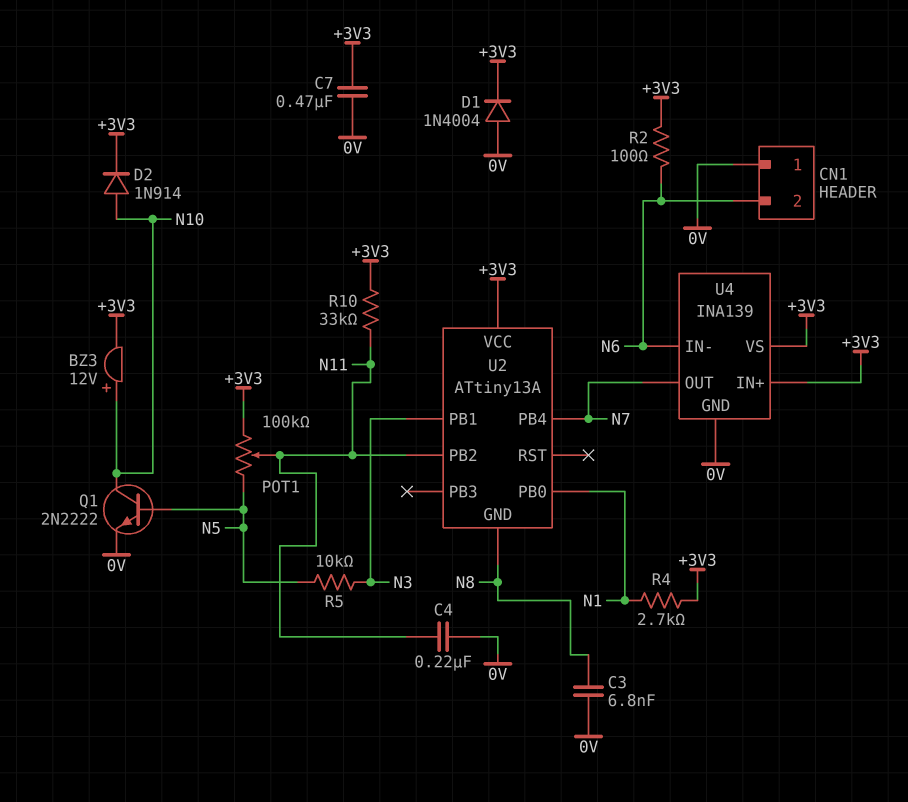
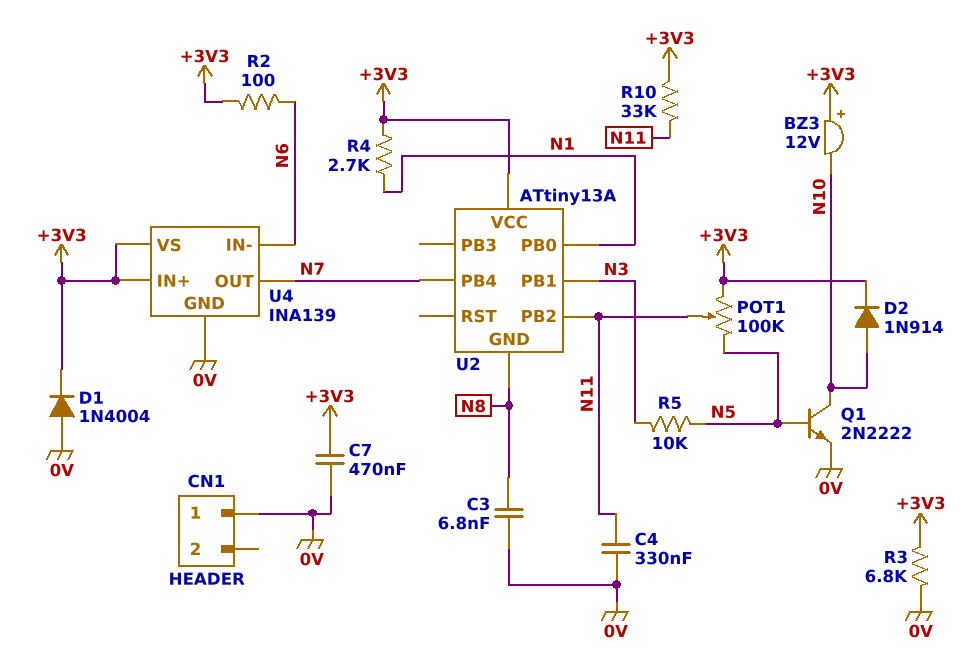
BZ3: buzzer 12V (plus N10, minus +3V3) -> buzzer 12V (plus +3V3, minus N10)
C4: 220nF (0V, N11) -> 330nF (0V, N11)
CN1 pin 2: N6 -> none
R3: none -> 6.8k (+3V3, 0V)

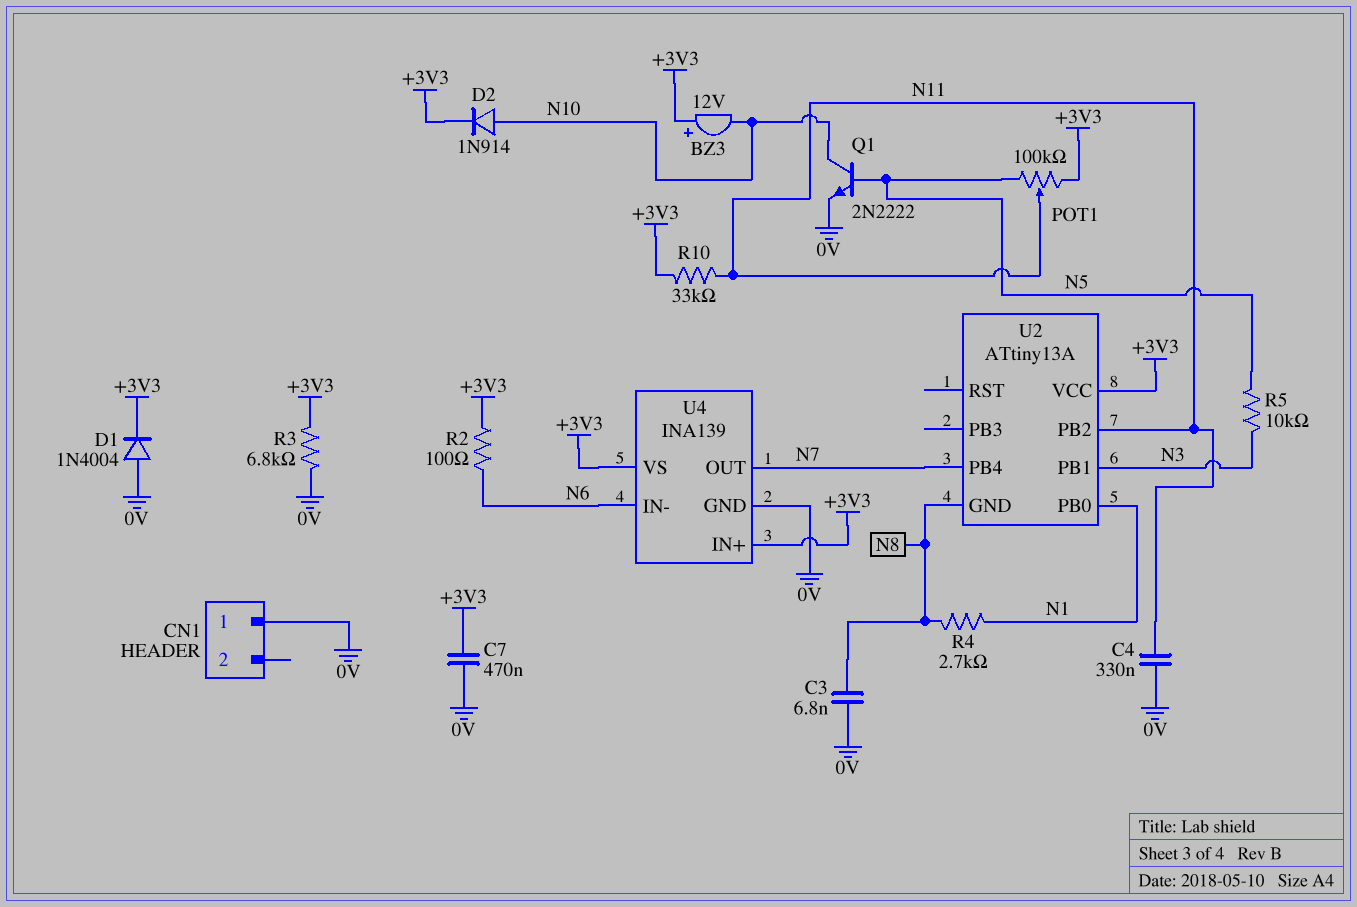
R4: 2.7k (+3V3, N1) -> 2.7k (N1, N8)

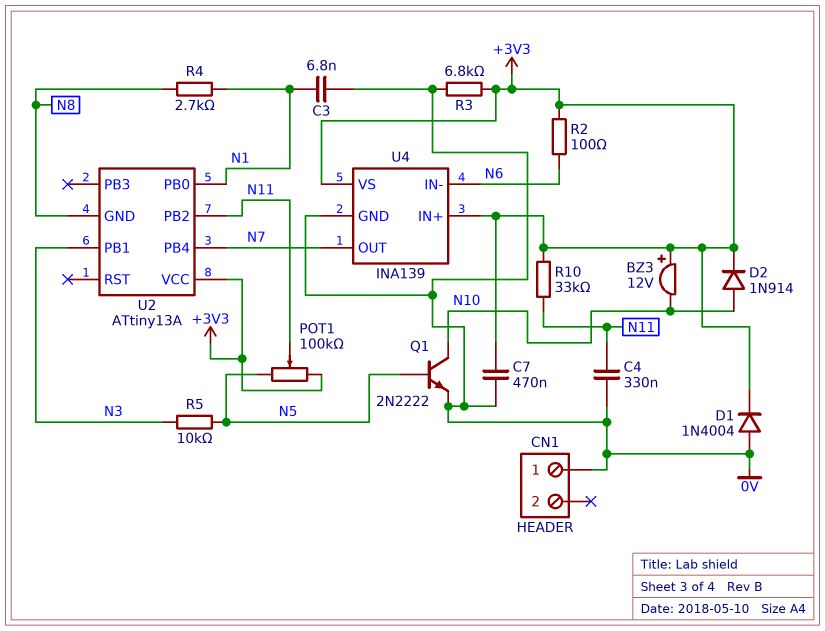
C3: 6.8nF (0V, N8) -> 6.8nF (0V, N1)

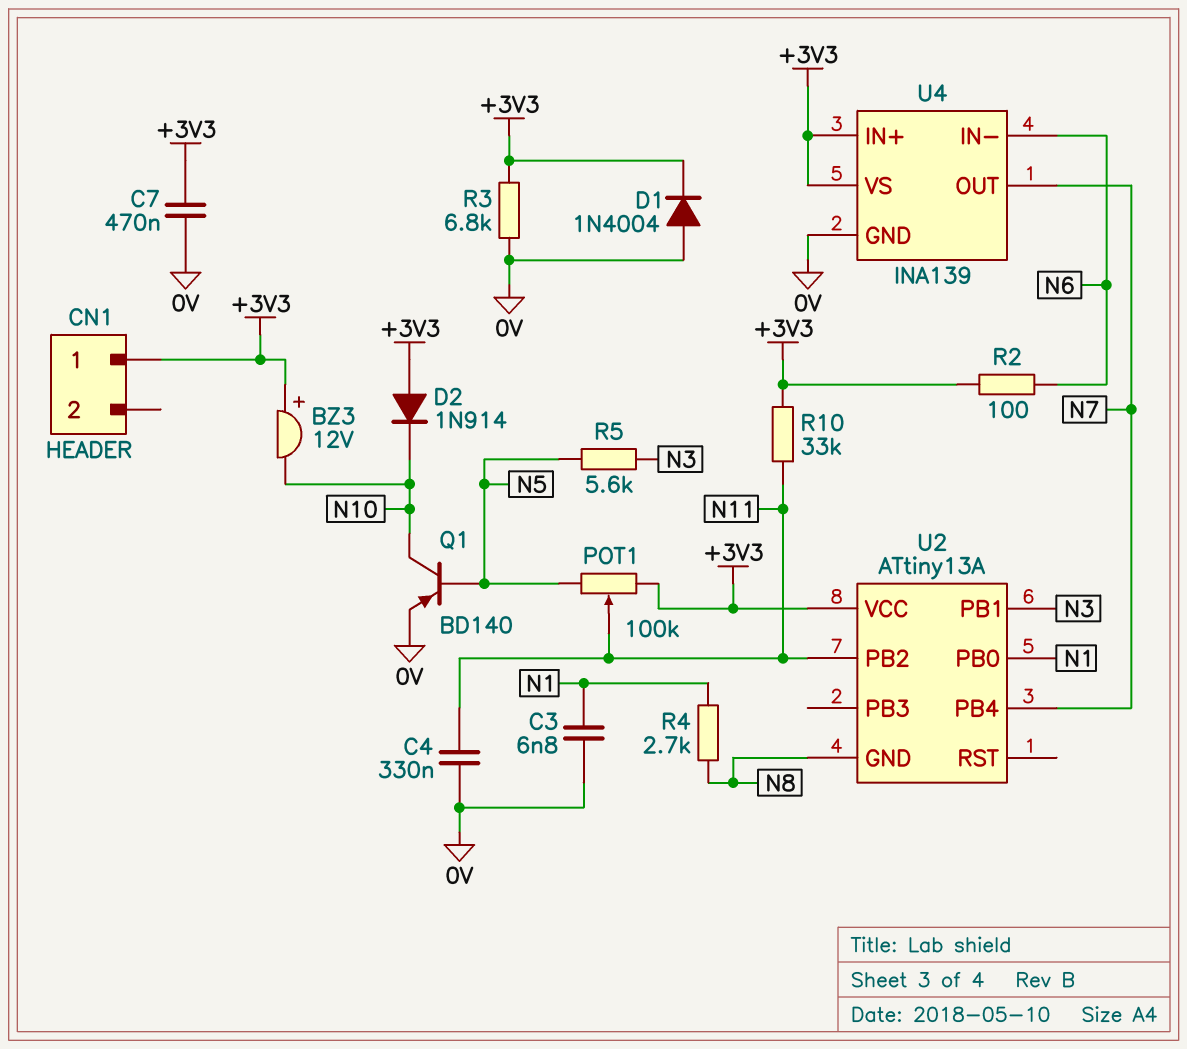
CN1 pin 1: 0V -> +3V3
D2: diode 1N914 (A N10, K +3V3) -> diode 1N914 (A +3V3, K N10)
Q1: NPN 2N2222 (B N5, C N10, E 0V) -> PNP BD140 (B N5, C N10, E 0V)
R5: 10k (N3, N5) -> 5.6k (N3, N5)

